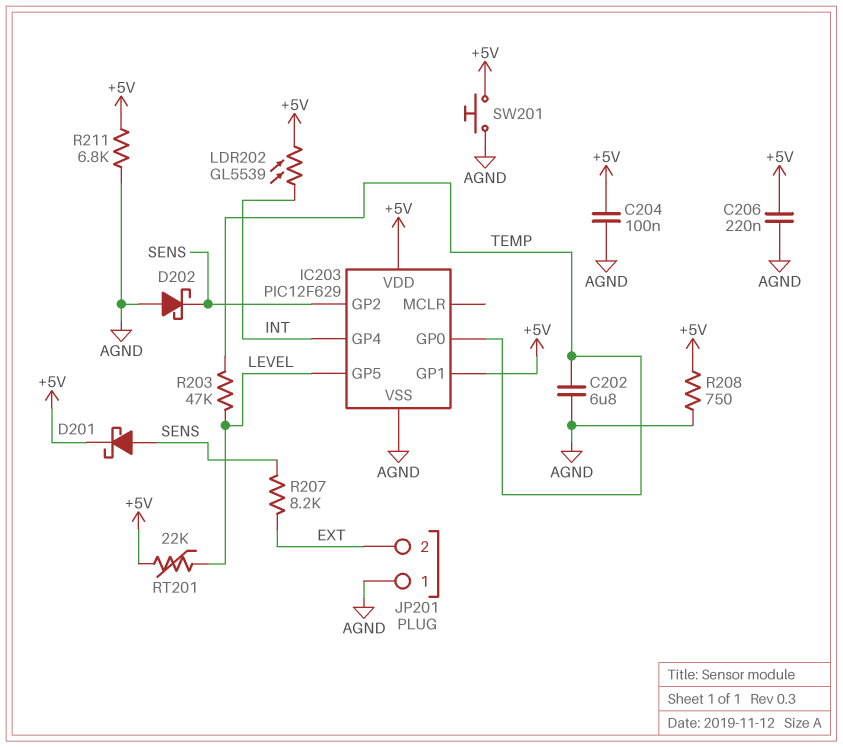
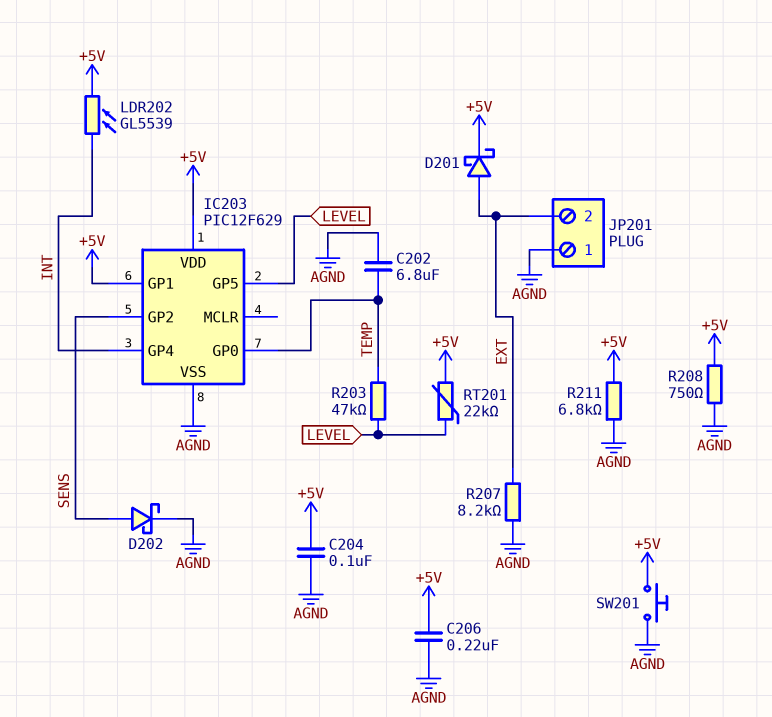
D201: schottky (A SENS, K +5V) -> schottky (A EXT, K +5V)
D202: schottky (A AGND, K SENS) -> schottky (A SENS, K AGND)
R207: 8.2k (EXT, SENS) -> 8.2k (AGND, EXT)

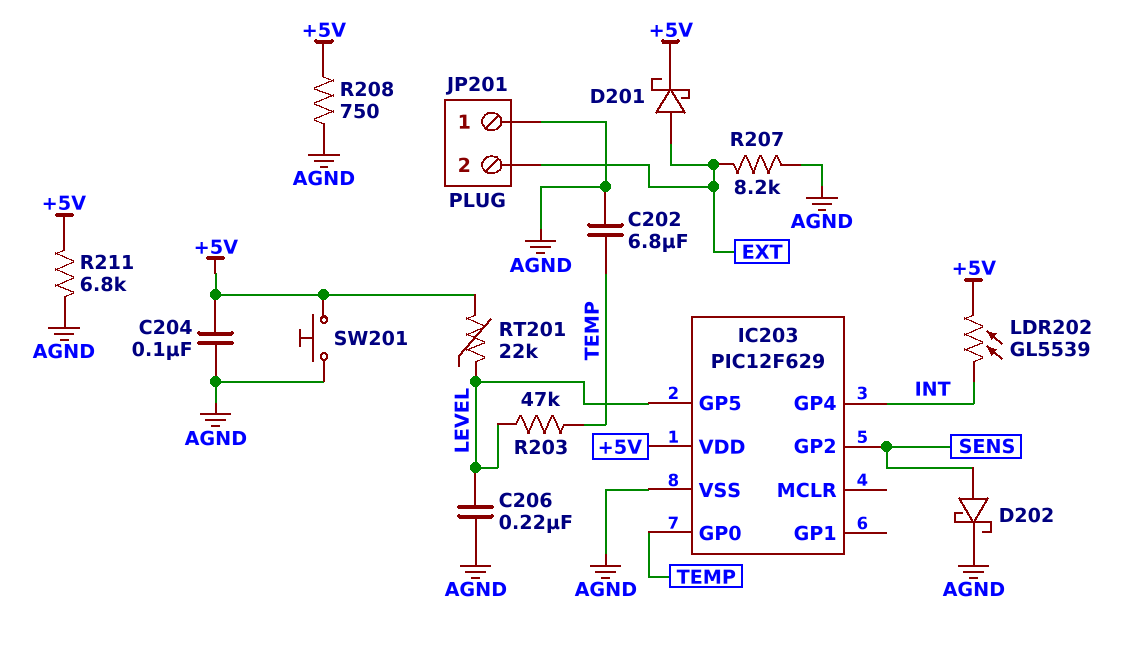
C206: 220nF (+5V, AGND) -> 220nF (AGND, LEVEL)
IC203 pin GP1: +5V -> none

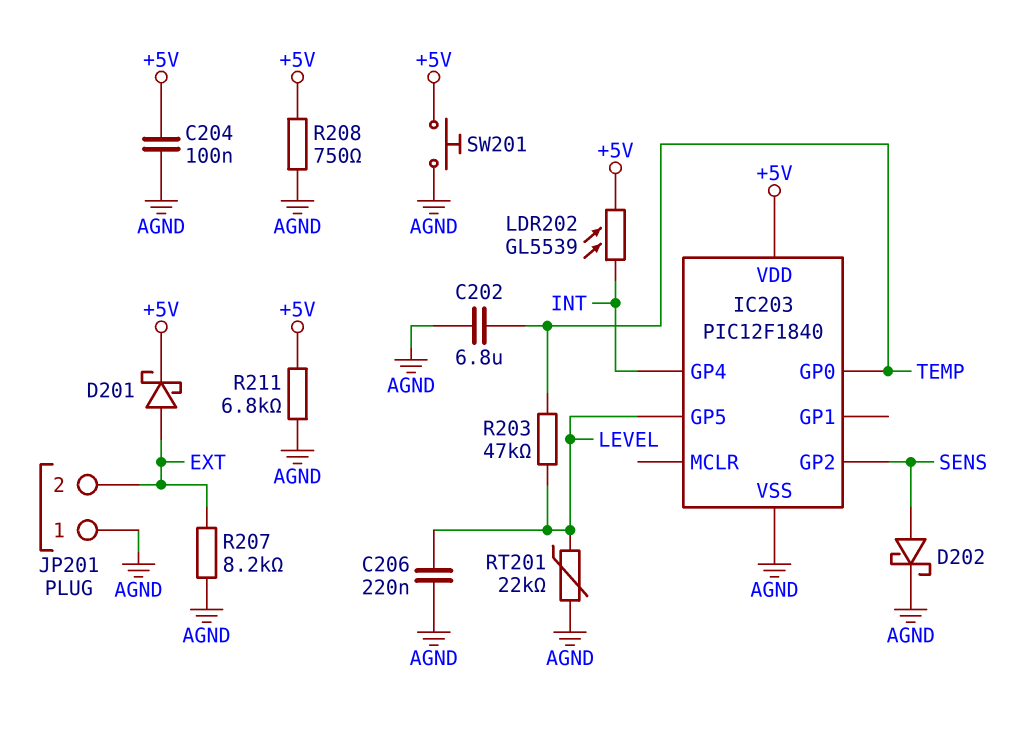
IC203: PIC12F629 -> PIC12F1840
RT201: 22k (+5V, LEVEL) -> 22k (AGND, LEVEL)

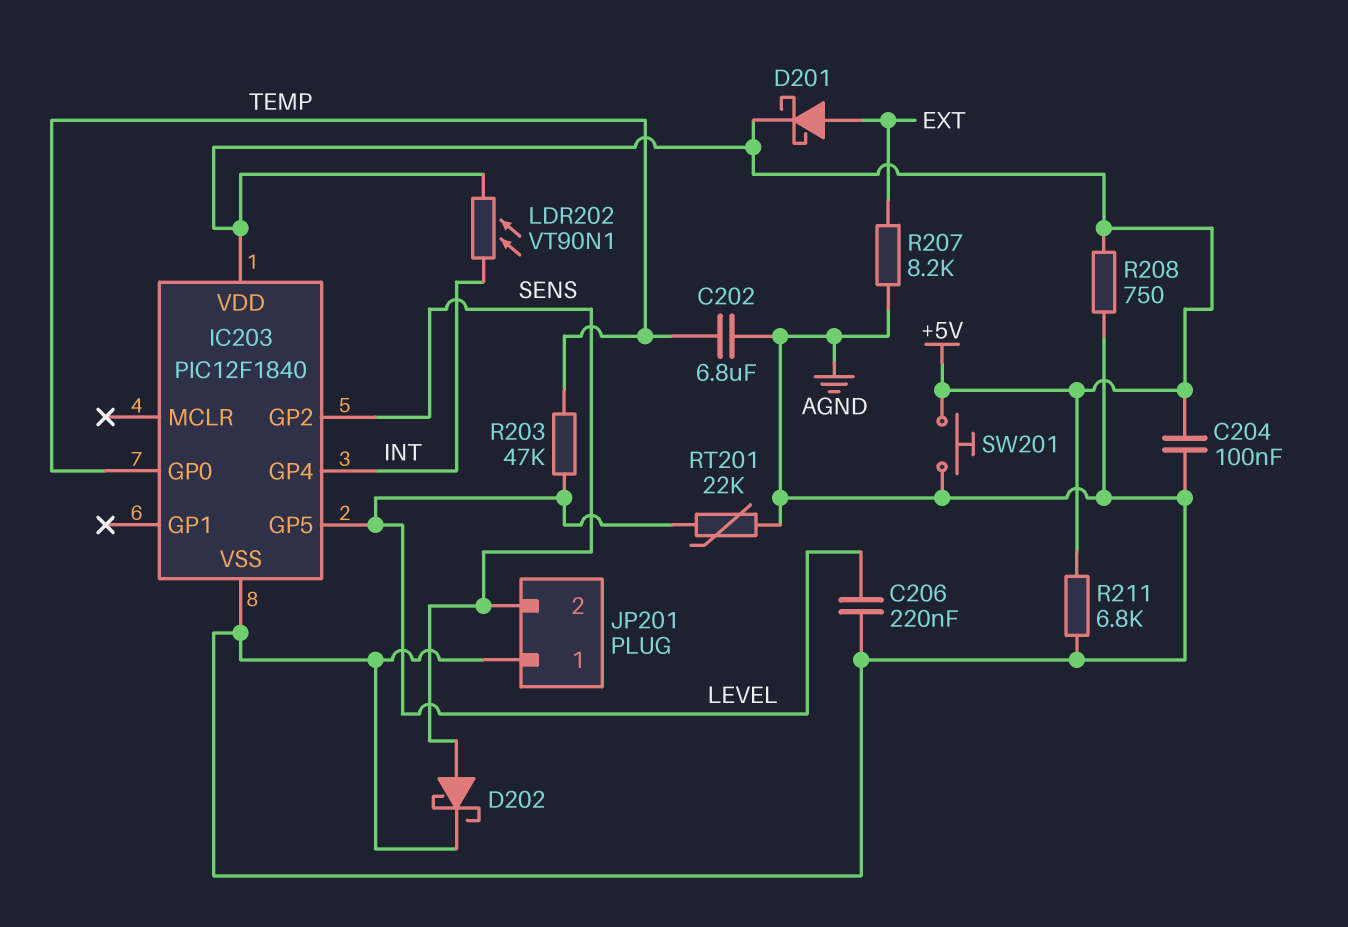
JP201 pin 2: EXT -> SENS
LDR202: GL5539 (+5V, INT) -> VT90N1 (+5V, INT)

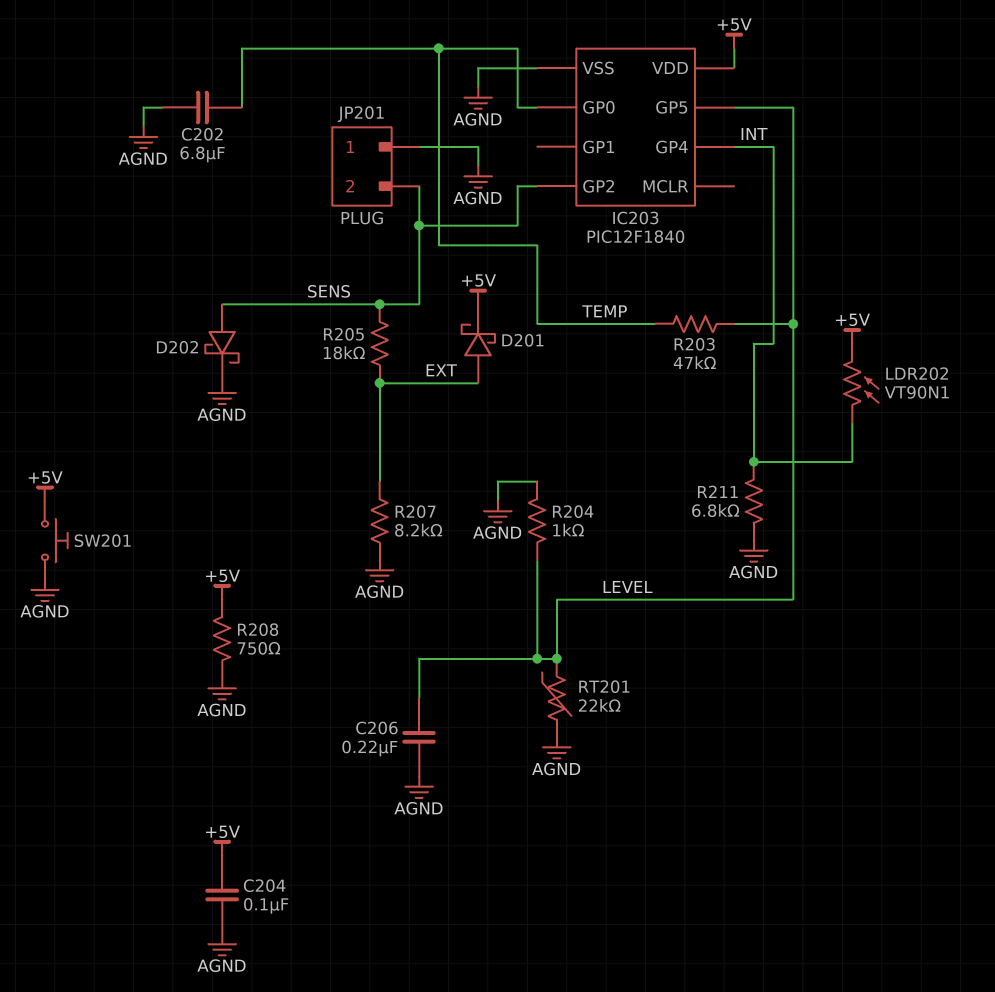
R204: none -> 1k (AGND, LEVEL)
R205: none -> 18k (EXT, SENS)
R211: 6.8k (+5V, AGND) -> 6.8k (AGND, INT)

